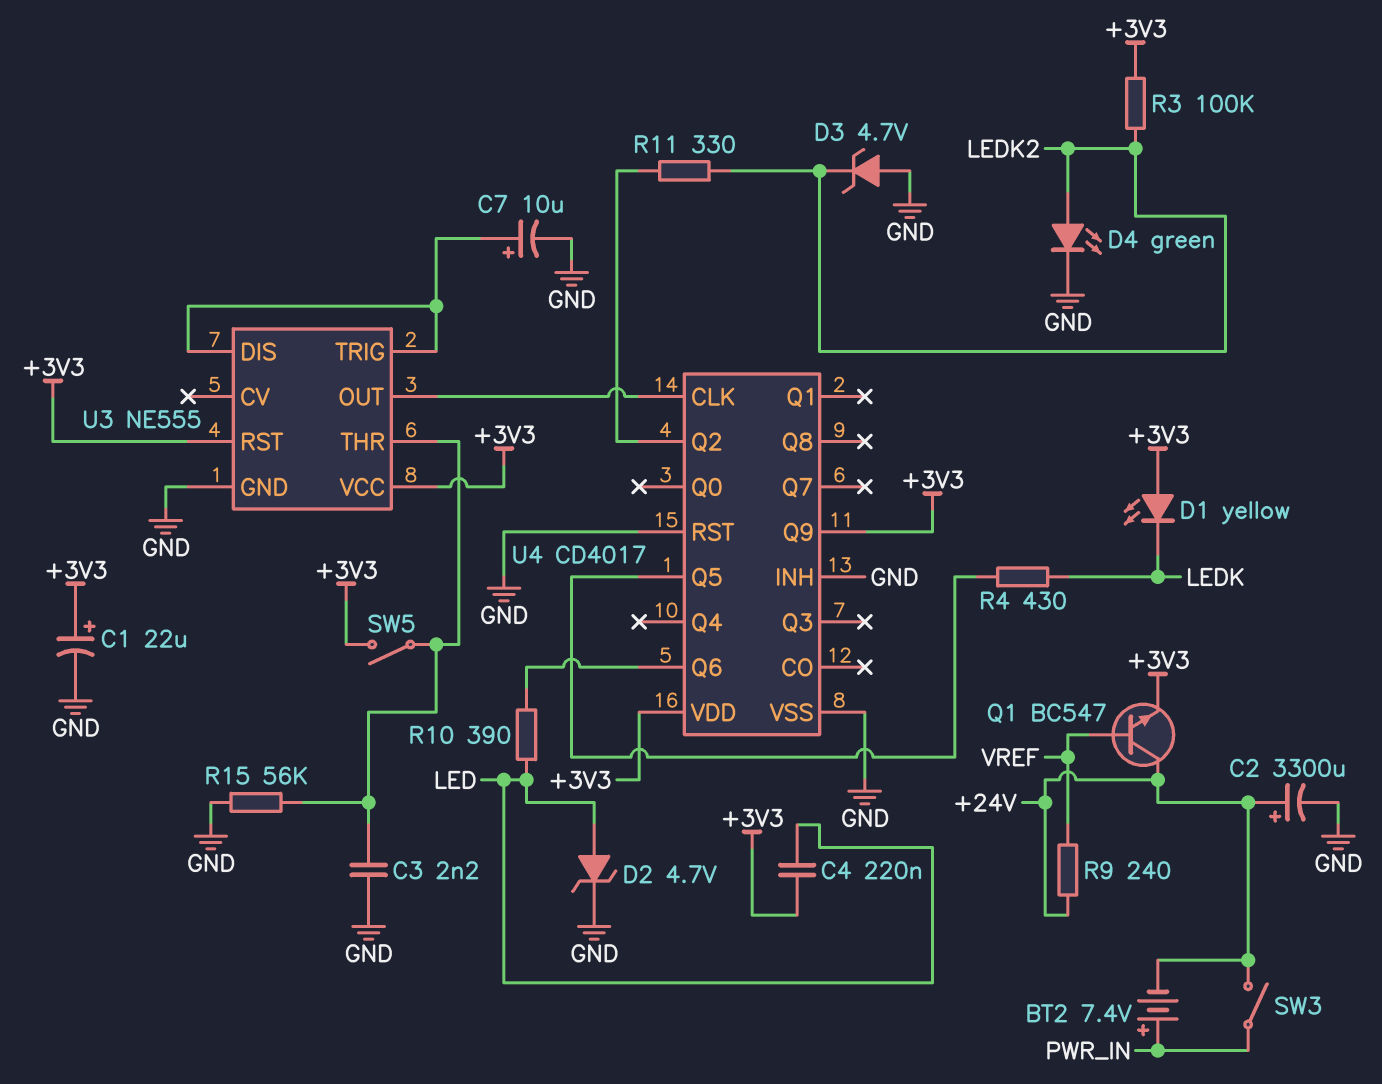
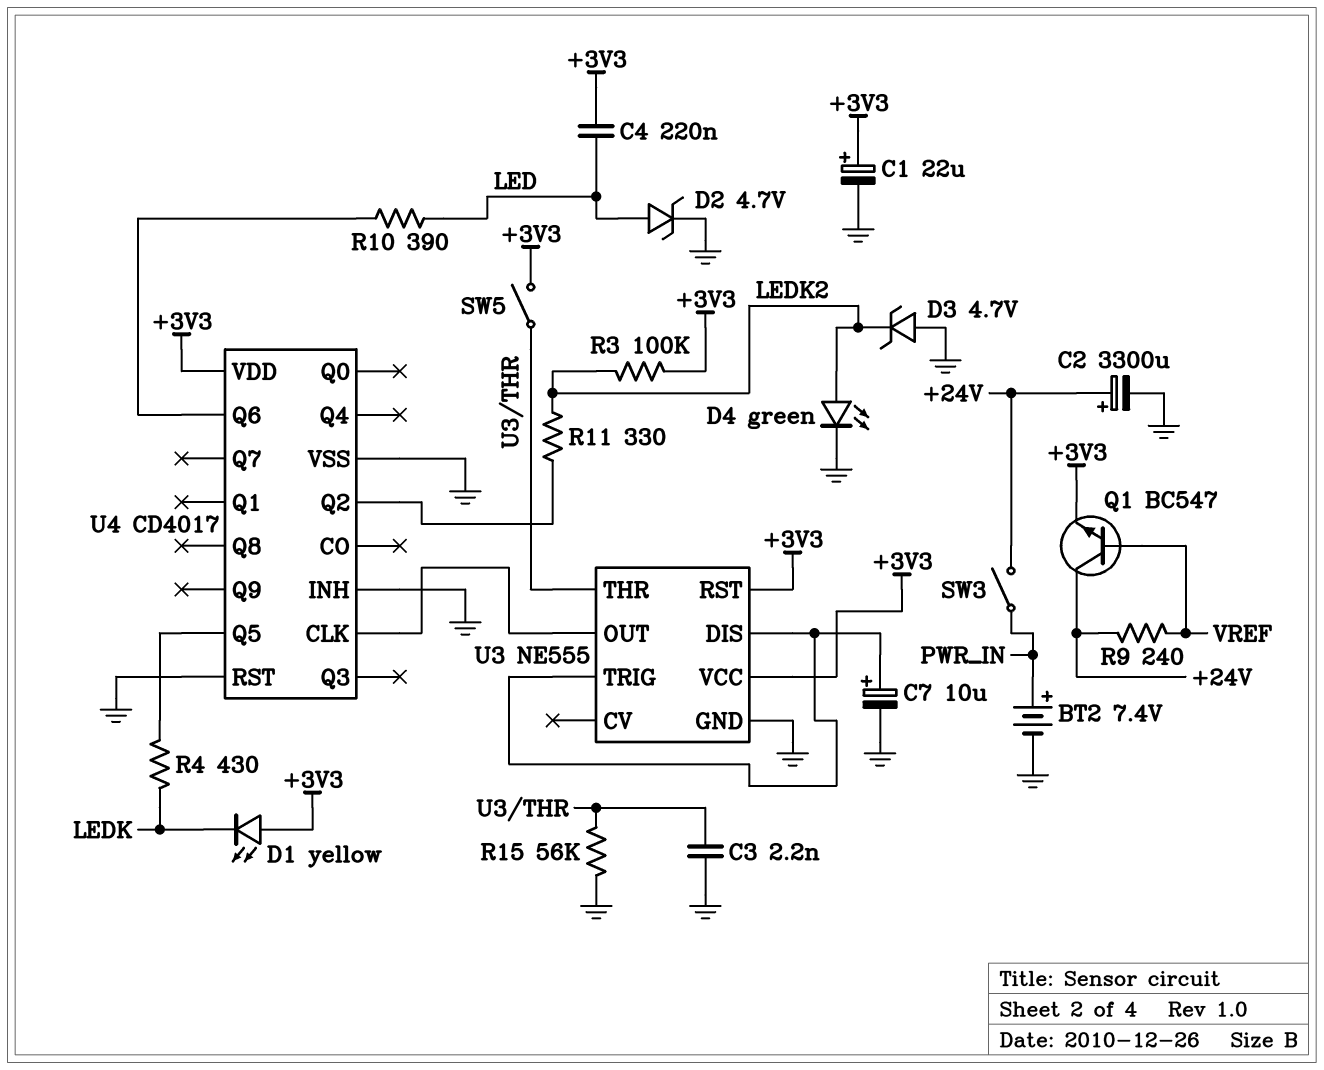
BT2: 7.4V (plus PWR_IN, minus +24V) -> 7.4V (plus PWR_IN, minus GND)
U4 pin Q9: +3V3 -> none

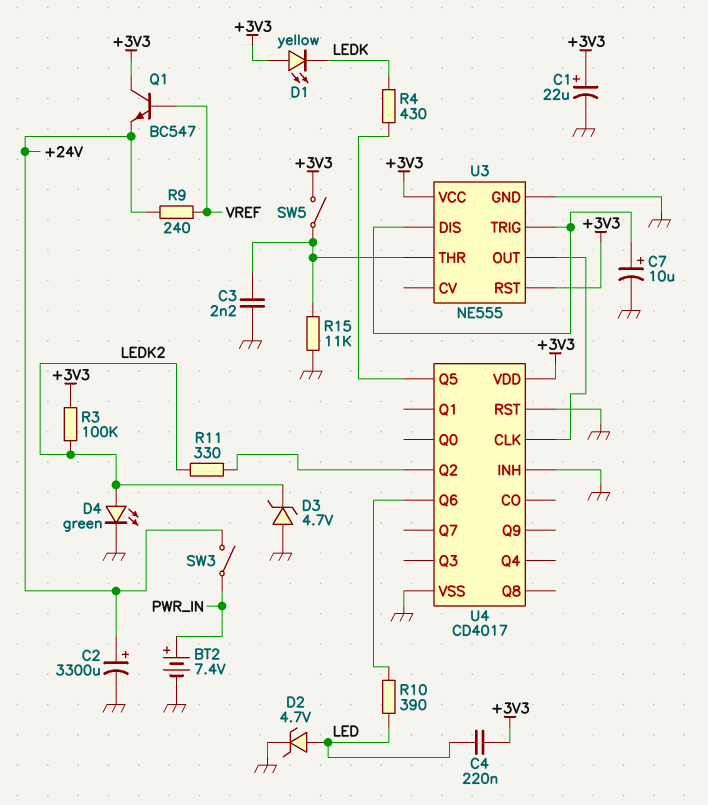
Q1: NPN BC547 (B VREF, C +24V, E +3V3) -> NPN BC547 (B VREF, C +3V3, E +24V)
R15: 56k (GND, U3/THR) -> 11k (GND, U3/THR)

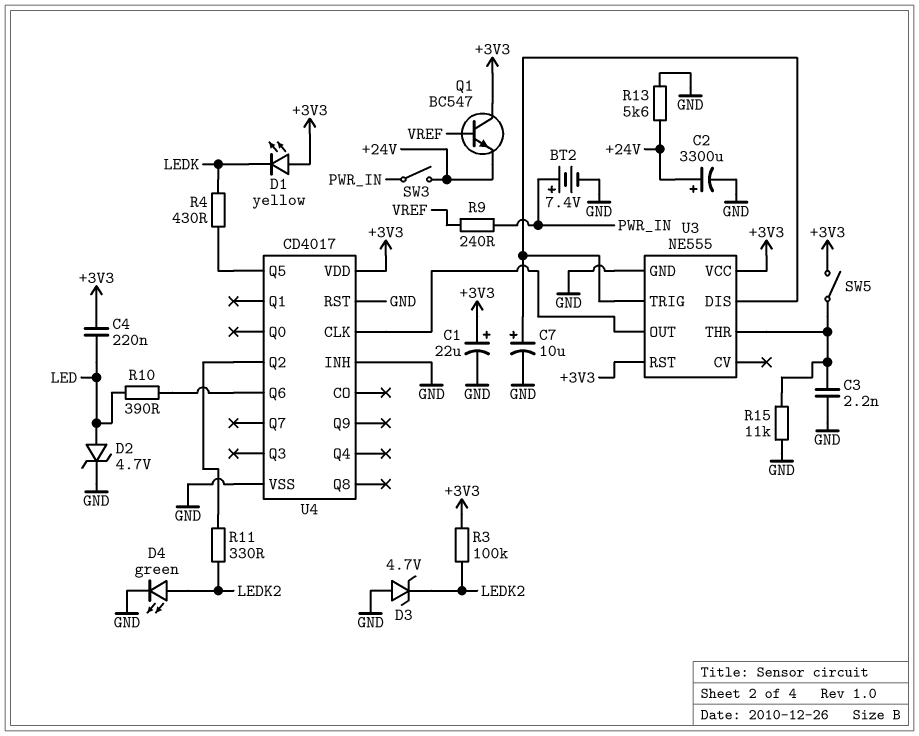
R9: 240 (+24V, VREF) -> 240 (PWR_IN, VREF)
R13: none -> 5.6k (+24V, GND)

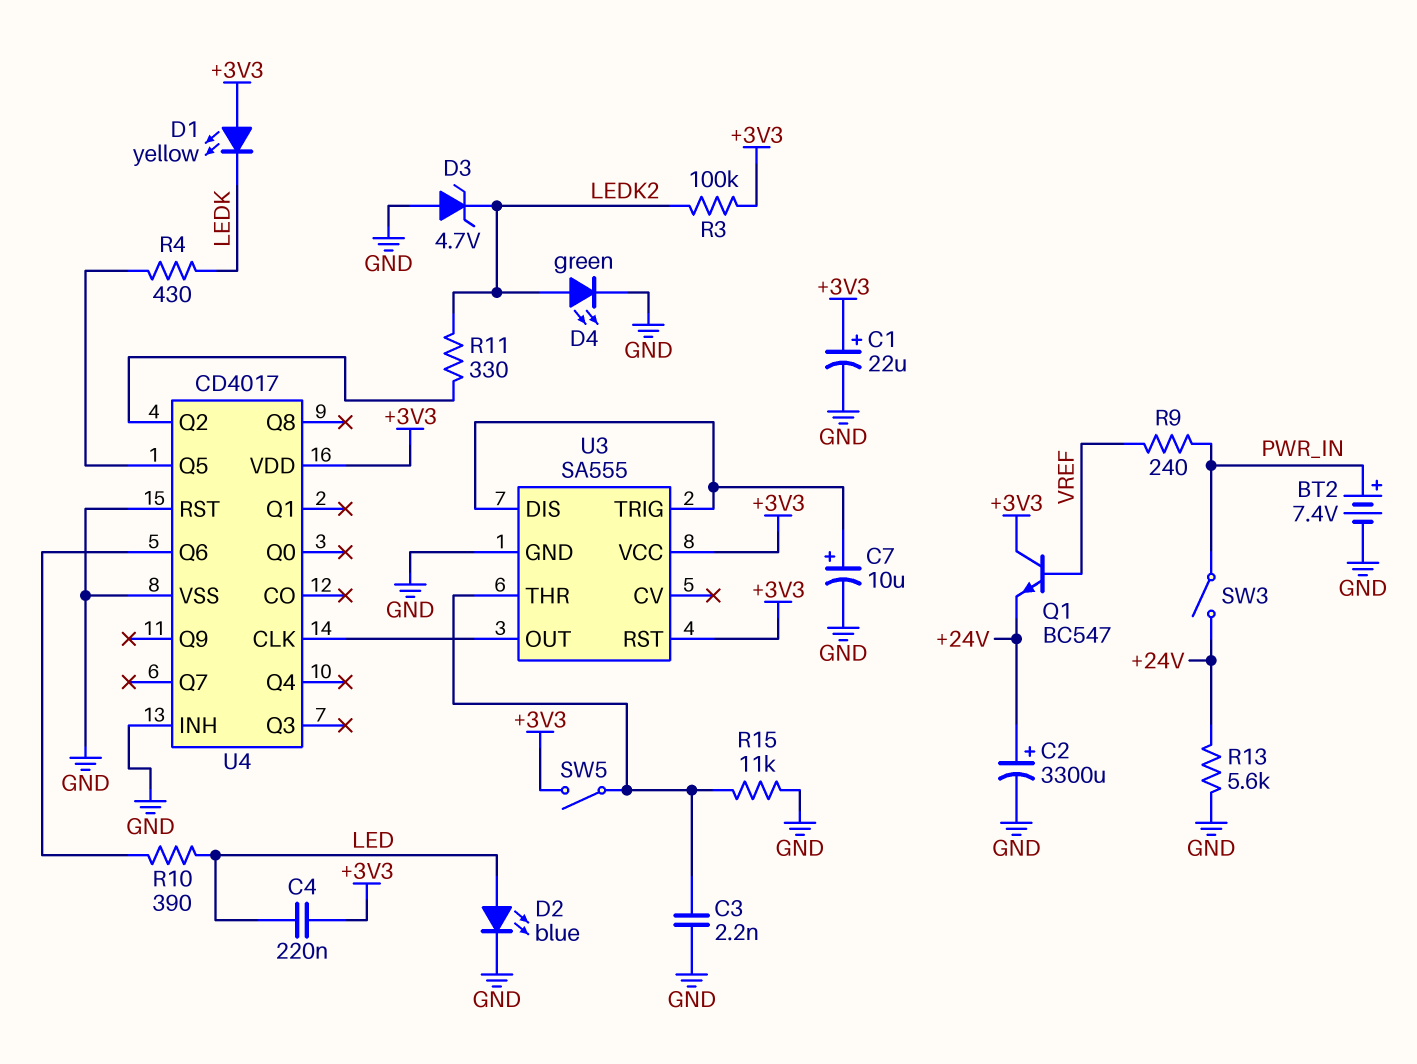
D2: zener 4.7V (A LED, K GND) -> LED blue (A LED, K GND)
U3: NE555 -> SA555

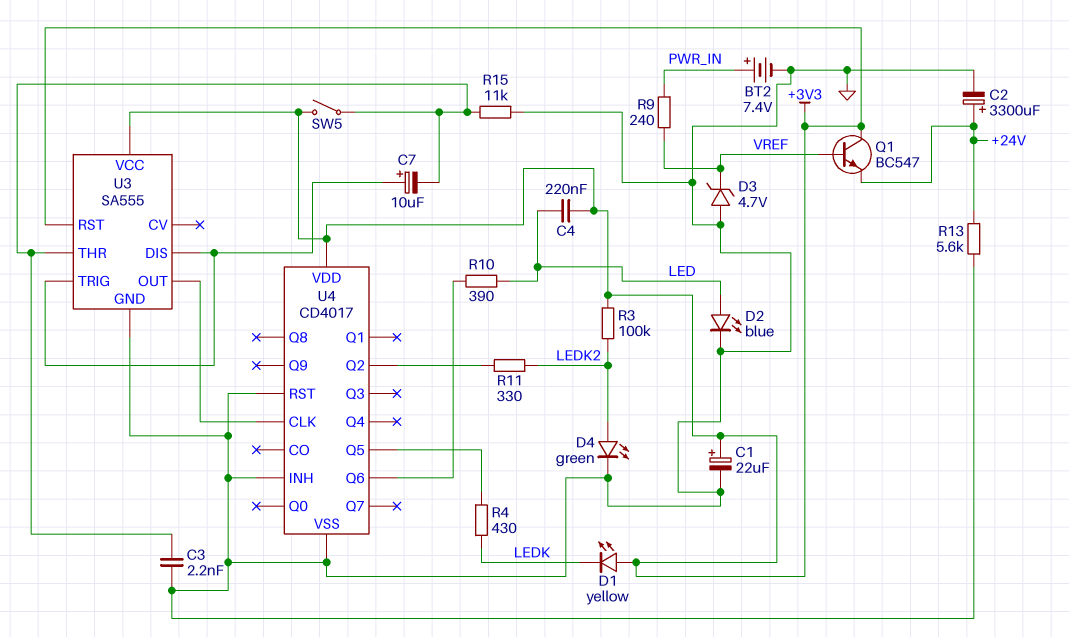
C7: 10uF (plus U3/DIS, minus GND) -> 10uF (plus U3/DIS, minus U3/THR)
D3: zener 4.7V (A GND, K LEDK2) -> zener 4.7V (A GND, K VREF)
SW3: switch (+24V, PWR_IN) -> none

